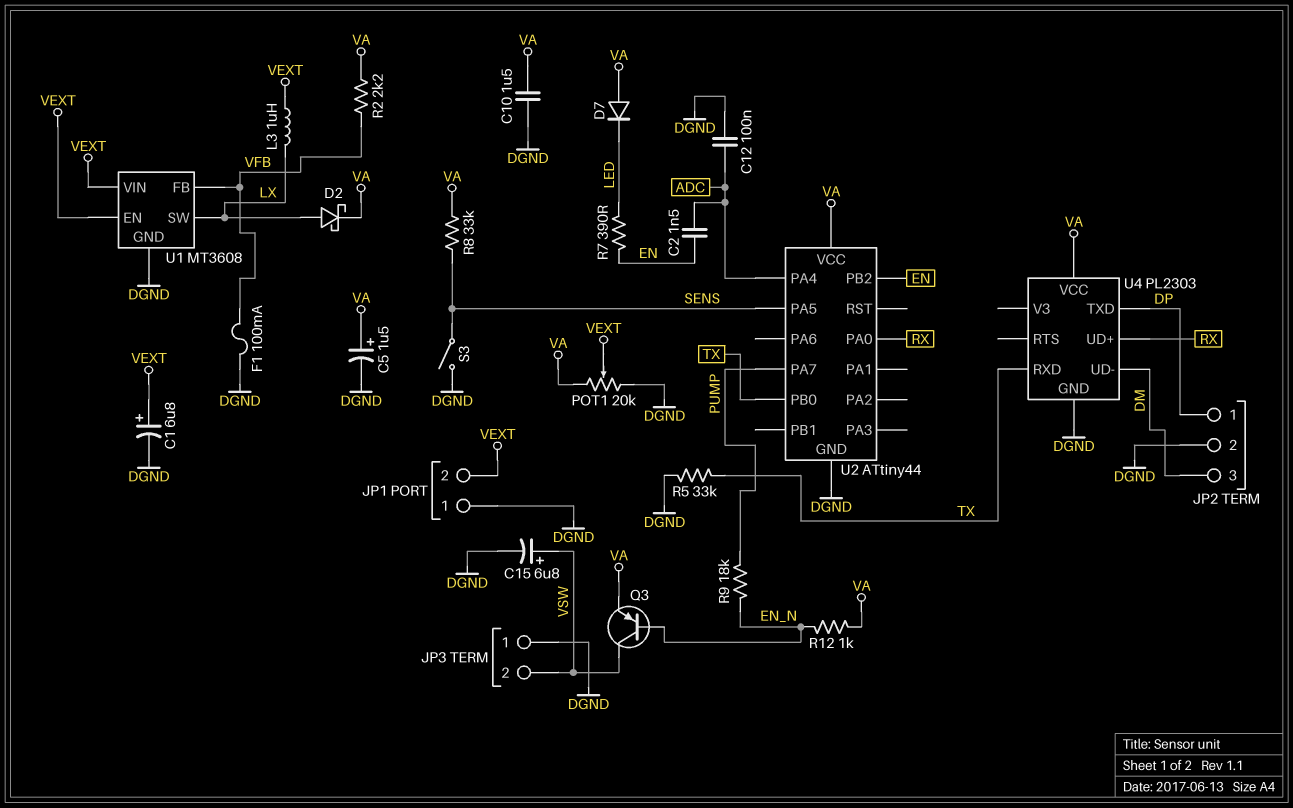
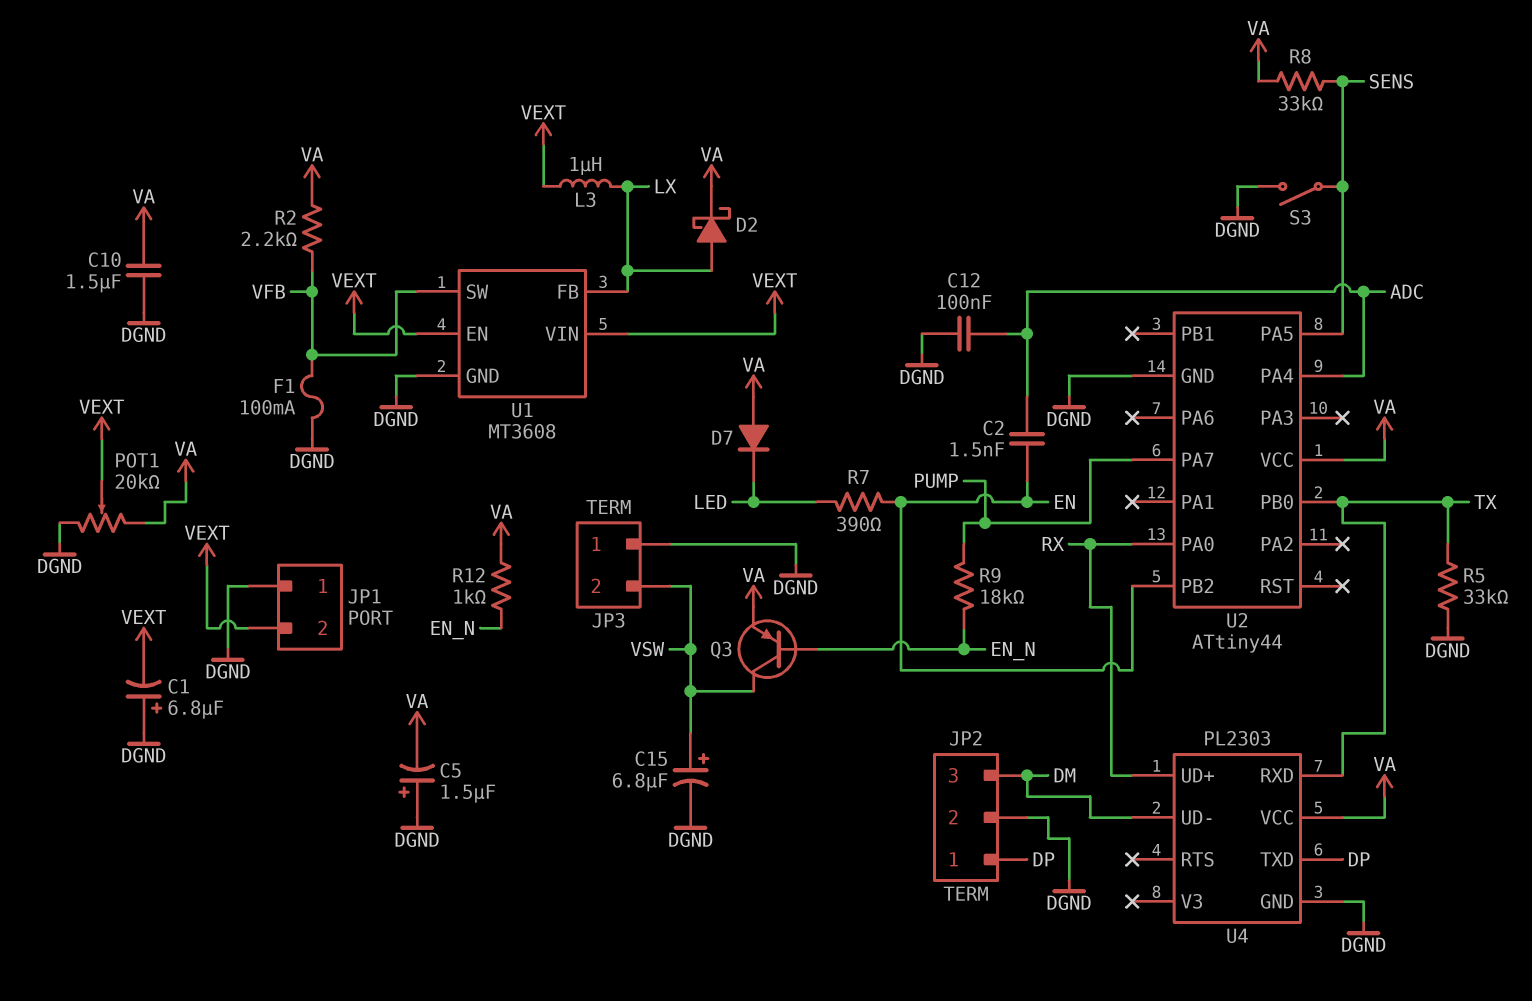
C1: 6.8uF (plus VEXT, minus DGND) -> 6.8uF (plus DGND, minus VEXT)
C5: 1.5uF (plus VA, minus DGND) -> 1.5uF (plus DGND, minus VA)
U1 pin FB: VFB -> LX
U1 pin SW: LX -> VFB

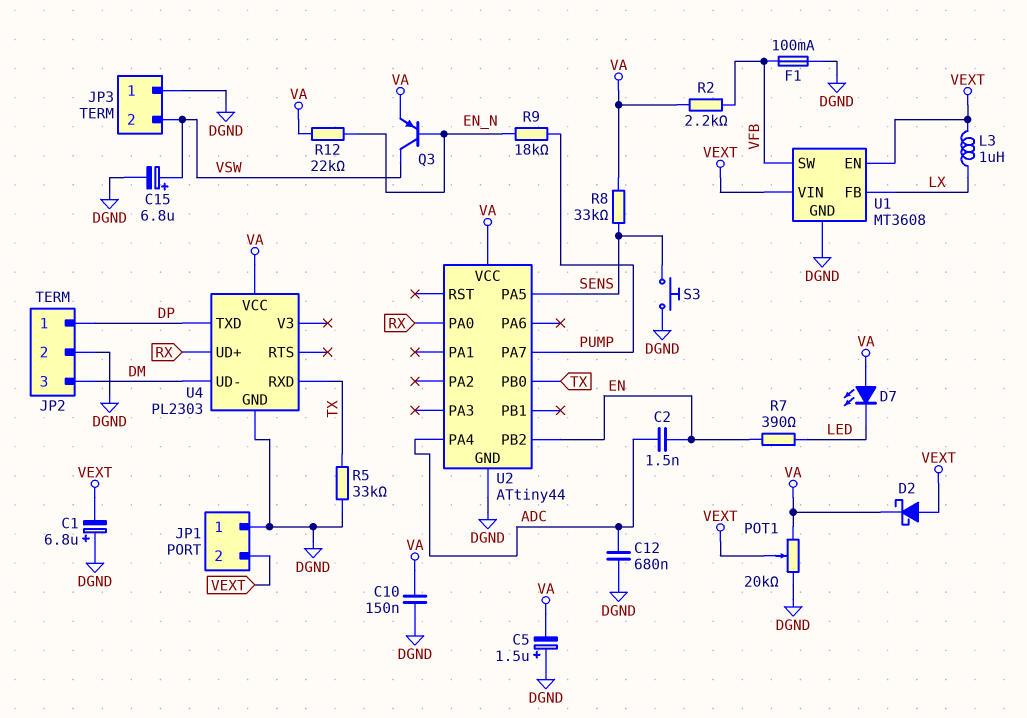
C10: 1.5uF (DGND, VA) -> 150nF (DGND, VA)
C12: 100nF (ADC, DGND) -> 680nF (ADC, DGND)
D2: schottky (A LX, K VA) -> schottky (A VEXT, K VA)
D7: diode (A VA, K LED) -> LED (A VA, K LED)
R12: 1k (EN_N, VA) -> 22k (EN_N, VA)
S3: switch (DGND, SENS) -> button (DGND, SENS)

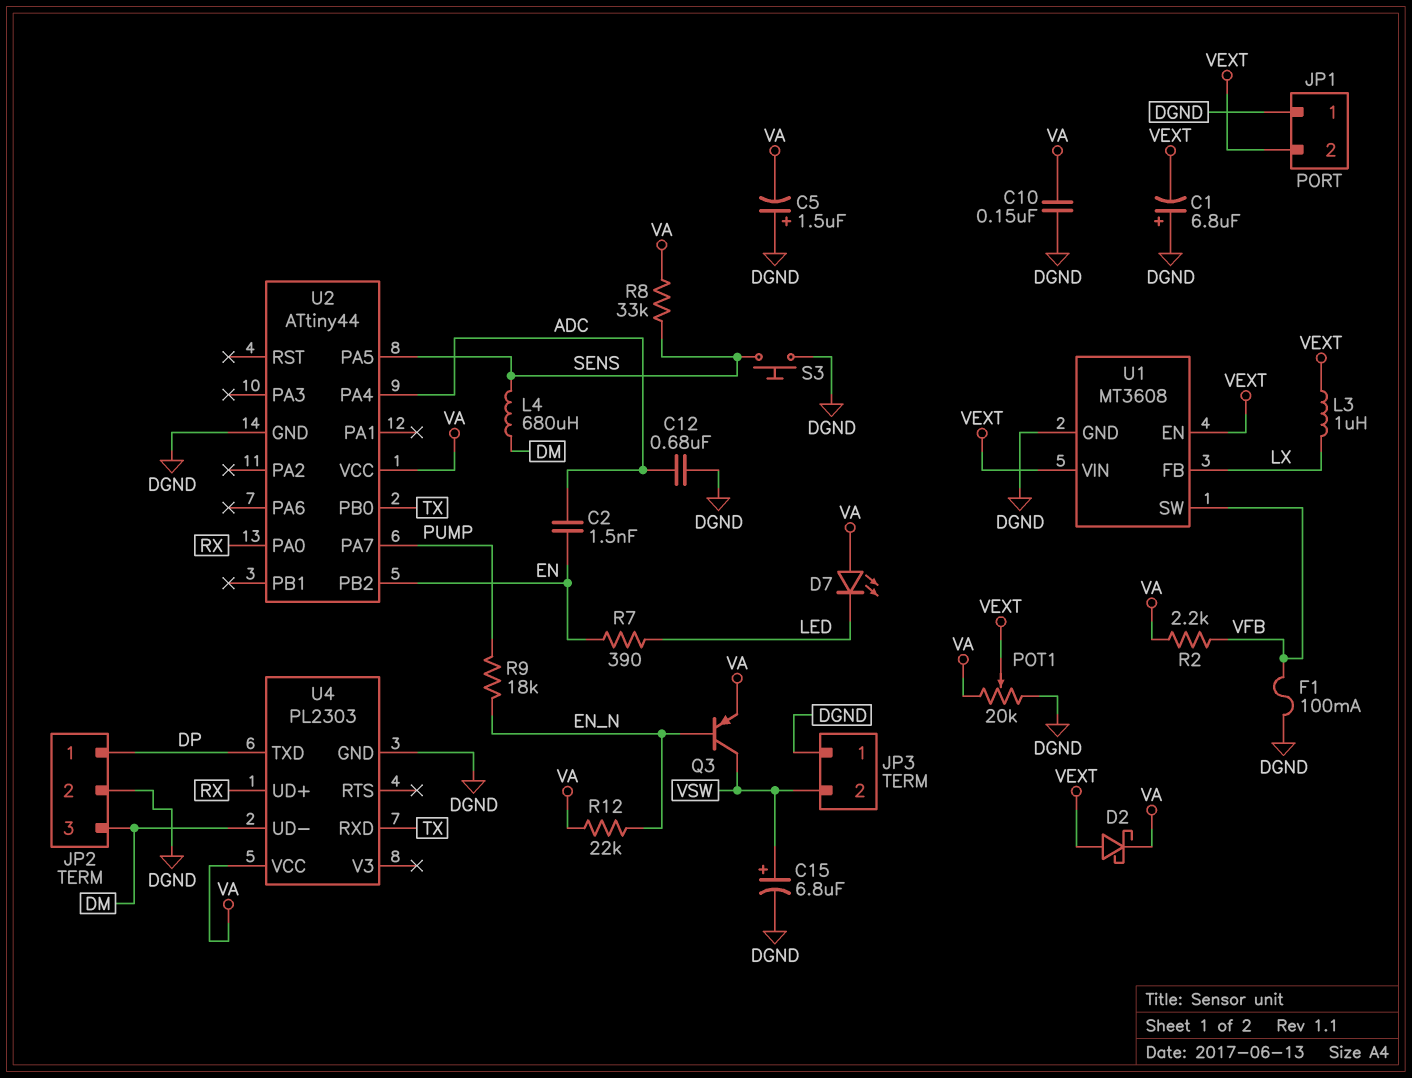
L4: none -> 680uH (DM, SENS)
R5: 33k (DGND, TX) -> none

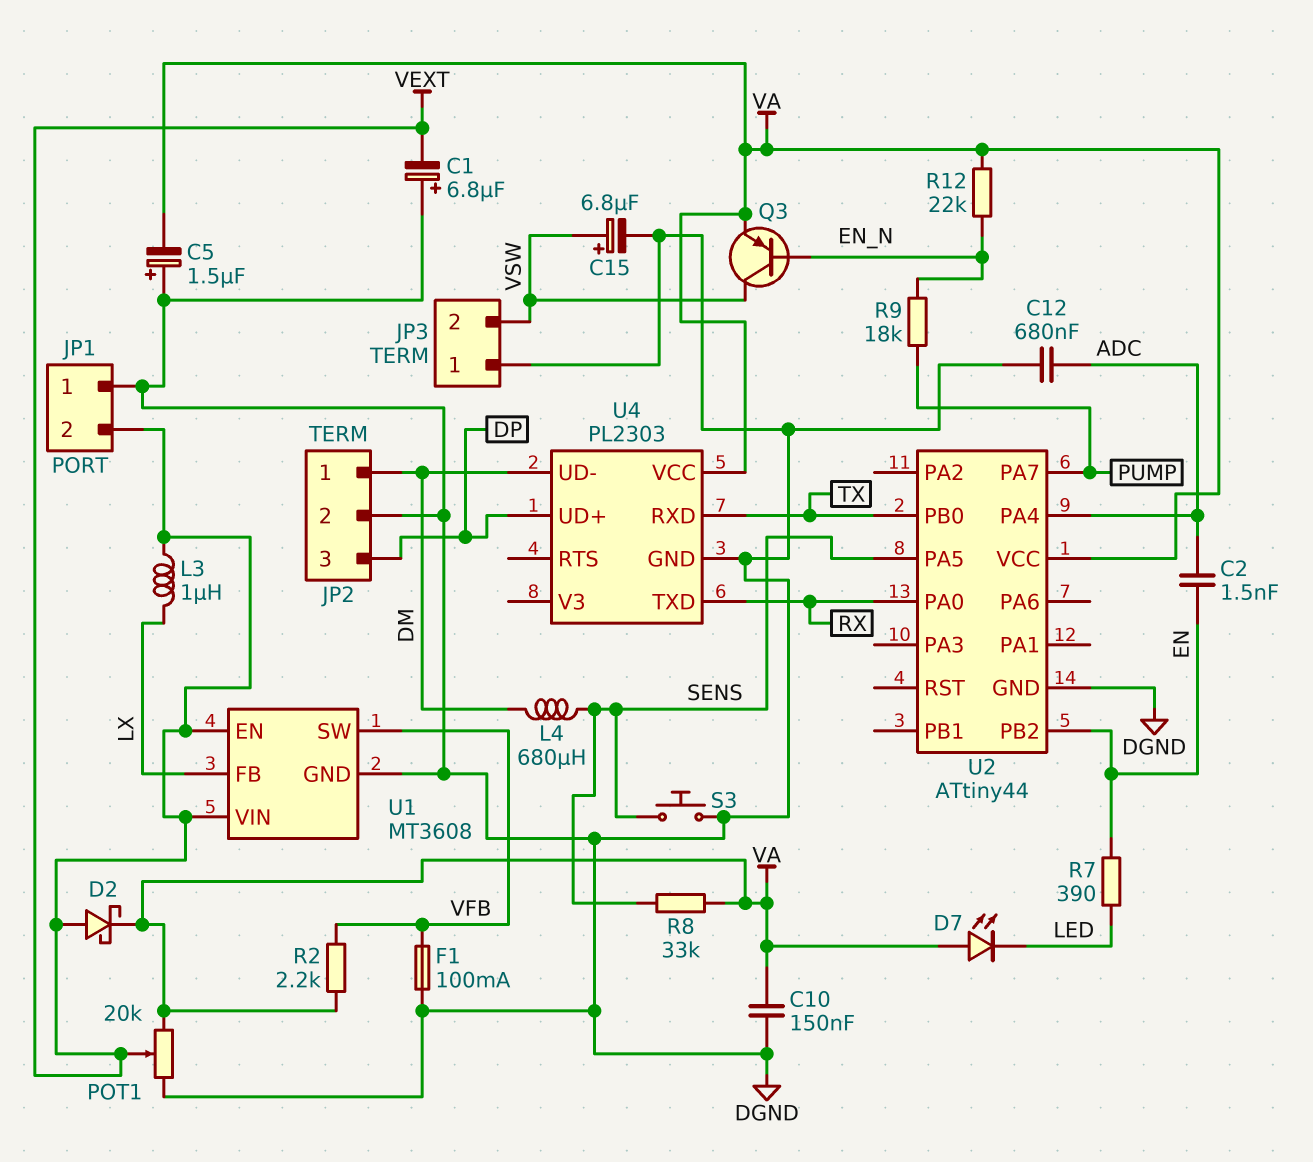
JP2 pin 1: DP -> DM
JP2 pin 3: DM -> DP
U4 pin TXD: DP -> RX
U4 pin UD+: RX -> DP

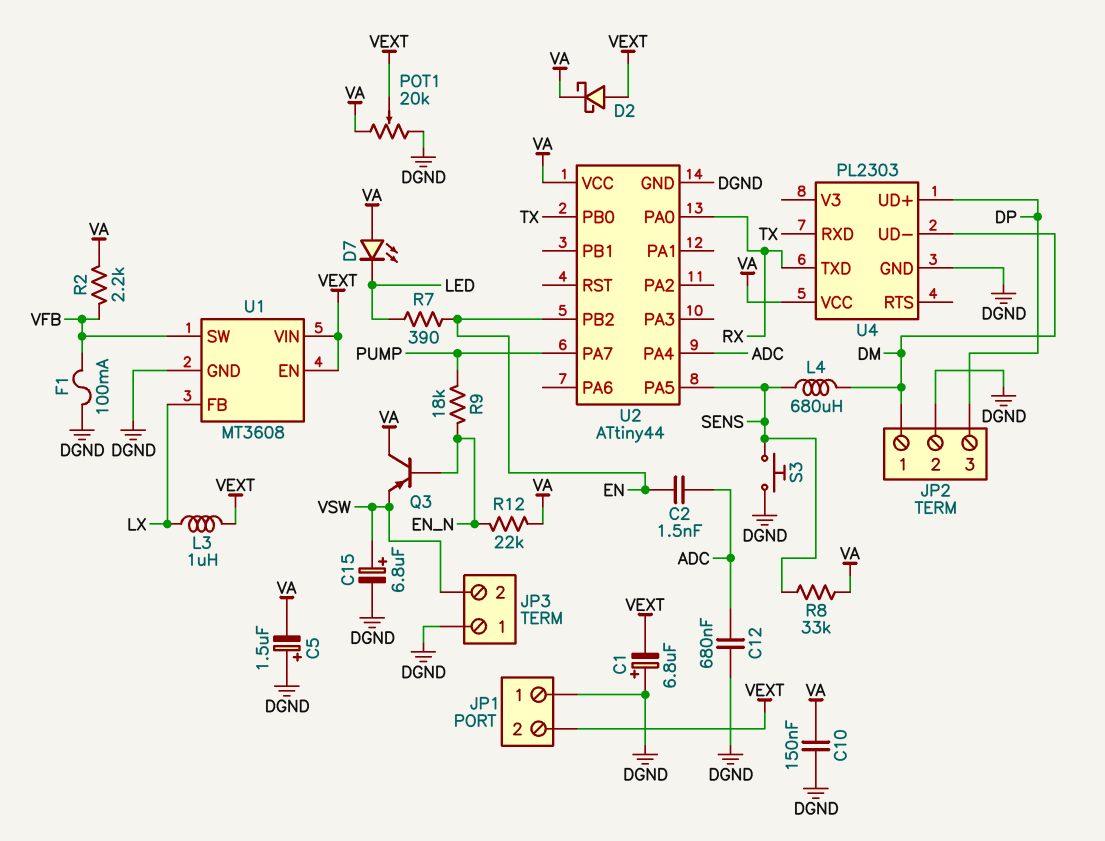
Q3: PNP (B EN_N, C VSW, E VA) -> PNP (B EN_N, C VA, E VSW)

